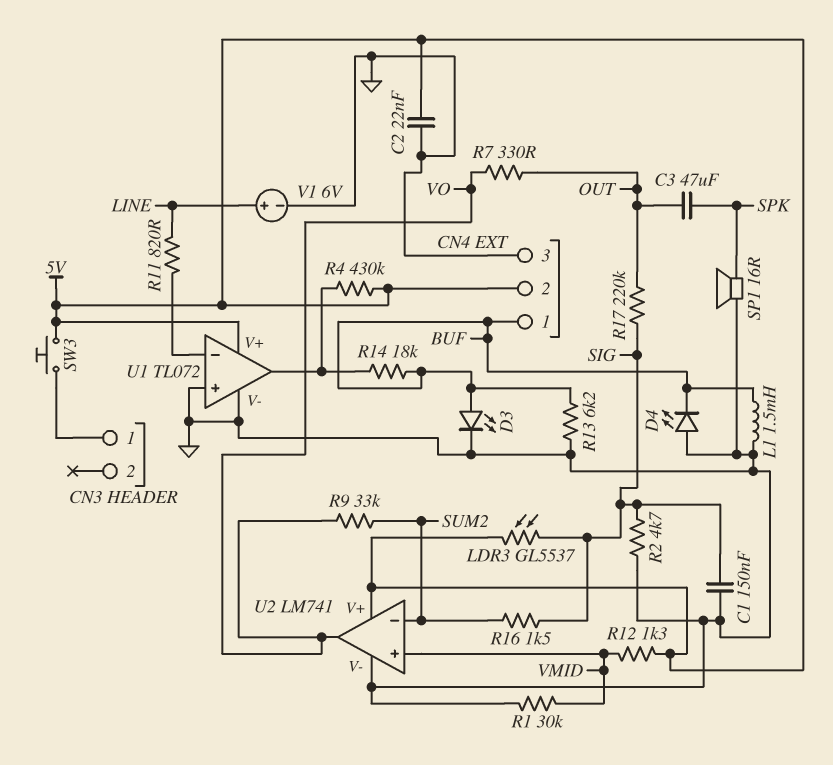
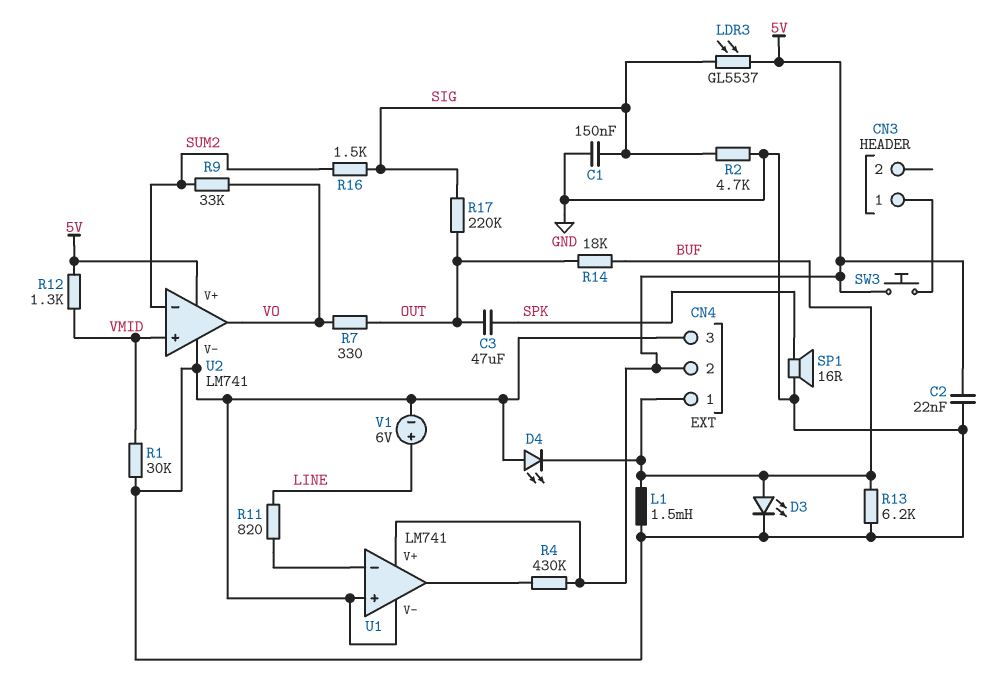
R14: 18k (BUF, U1/out) -> 18k (BUF, OUT)
U1: TL072 -> LM741

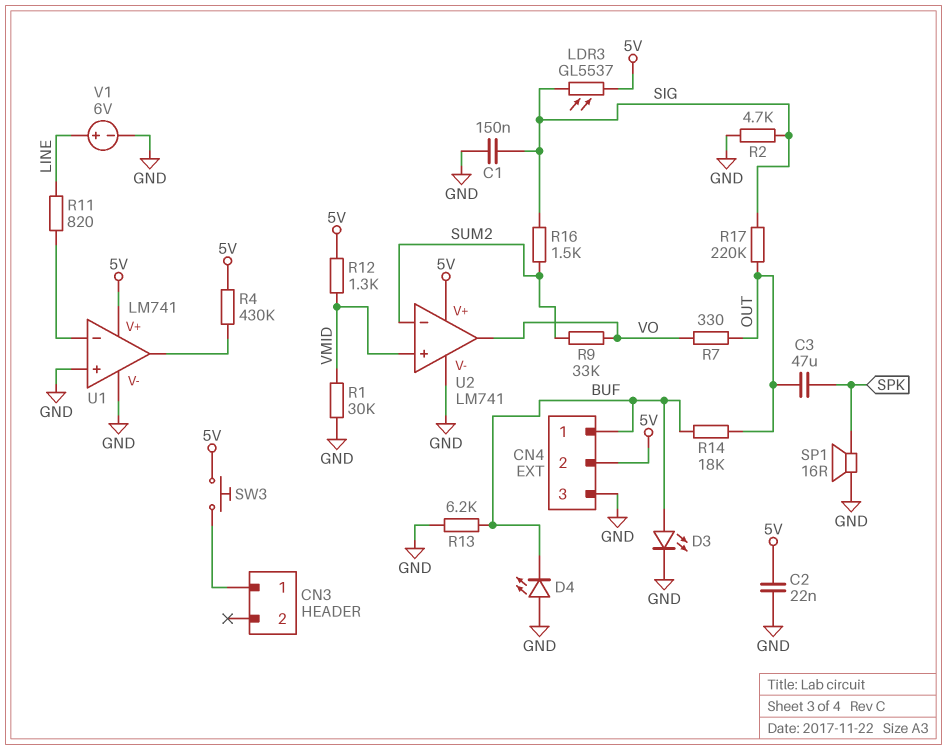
L1: 1.5mH (BUF, GND) -> none

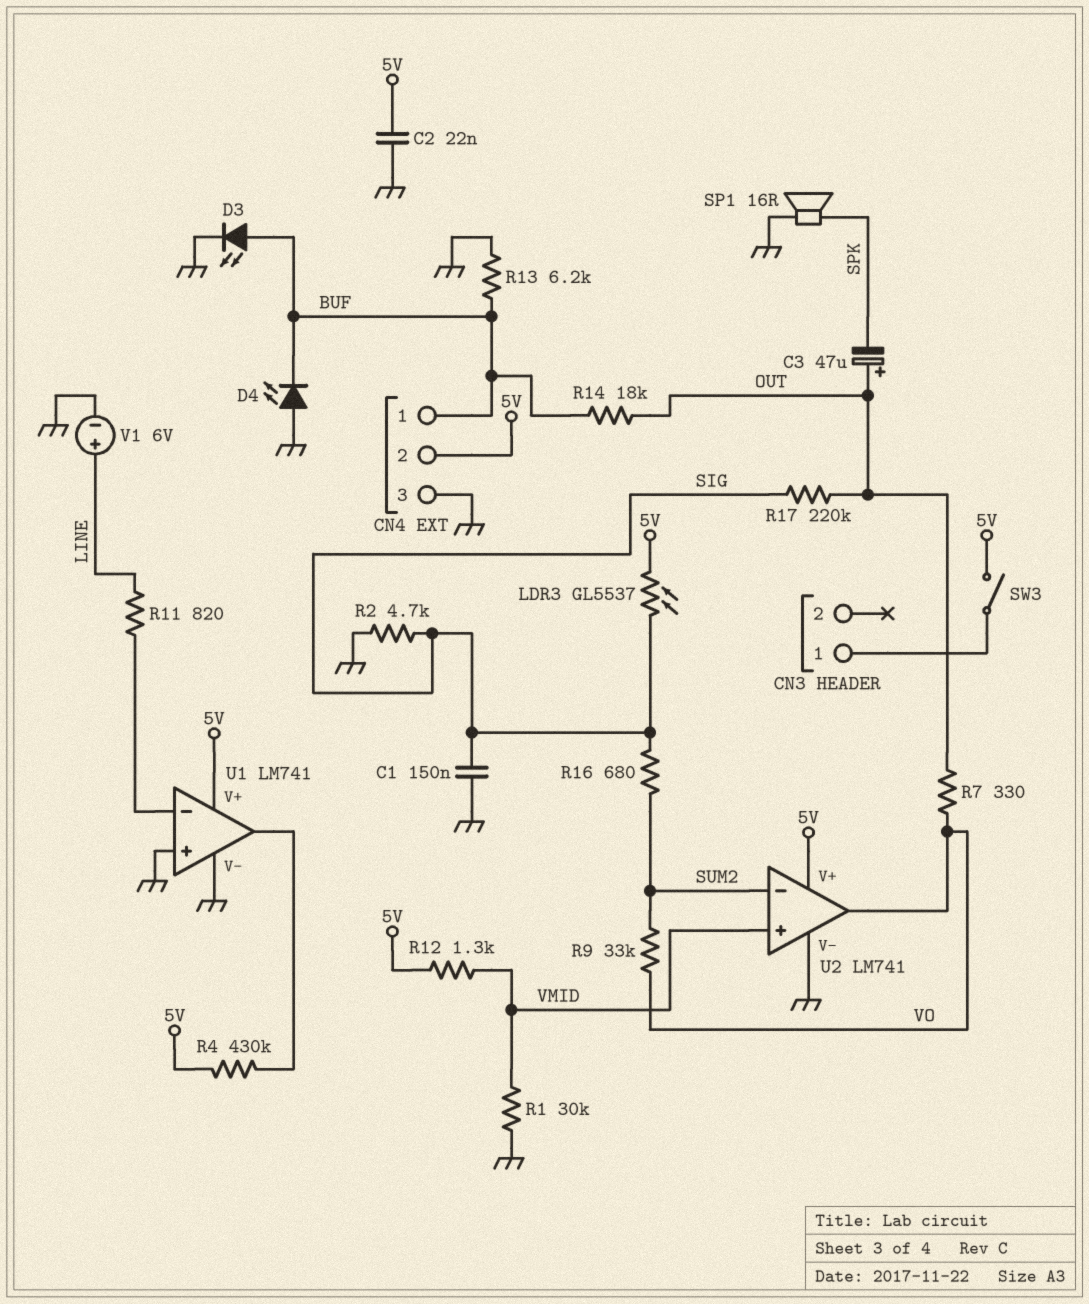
C3: 47uF (OUT, SPK) -> 47uF (plus OUT, minus SPK)
R16: 1.5k (SIG, SUM2) -> 680 (SIG, SUM2)
SW3: button (5V, CN3/1) -> switch (5V, CN3/1)

